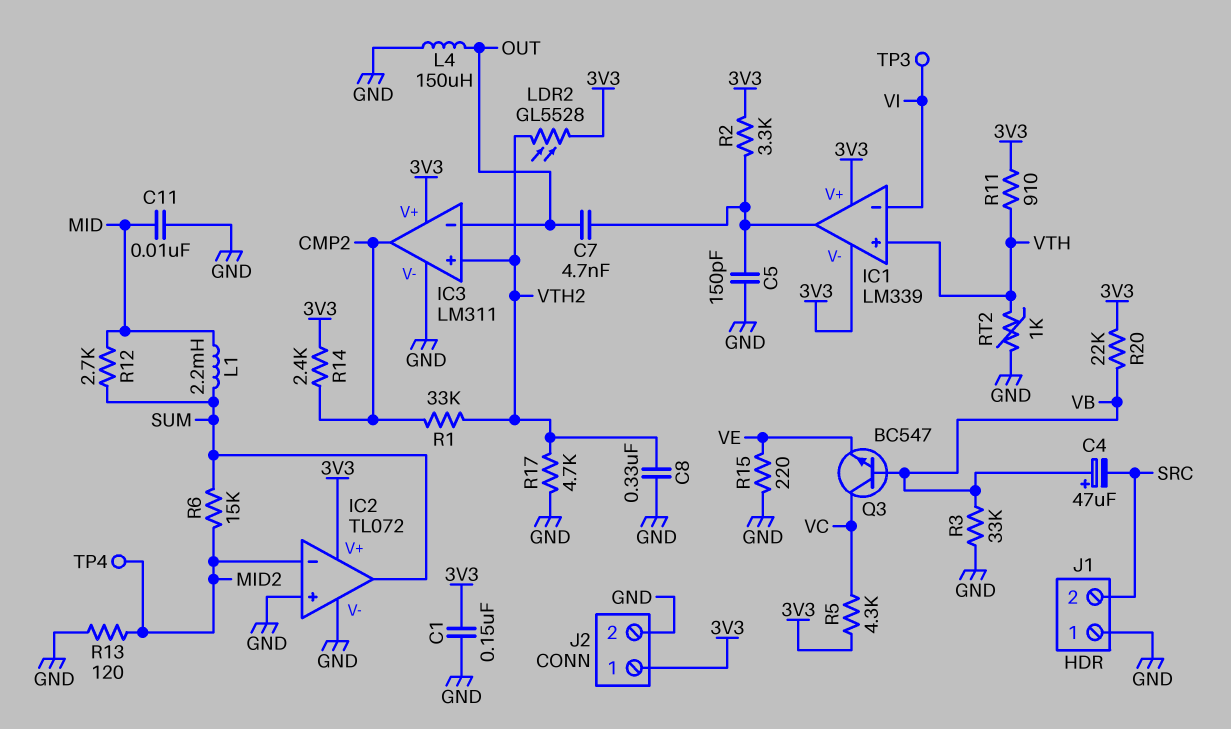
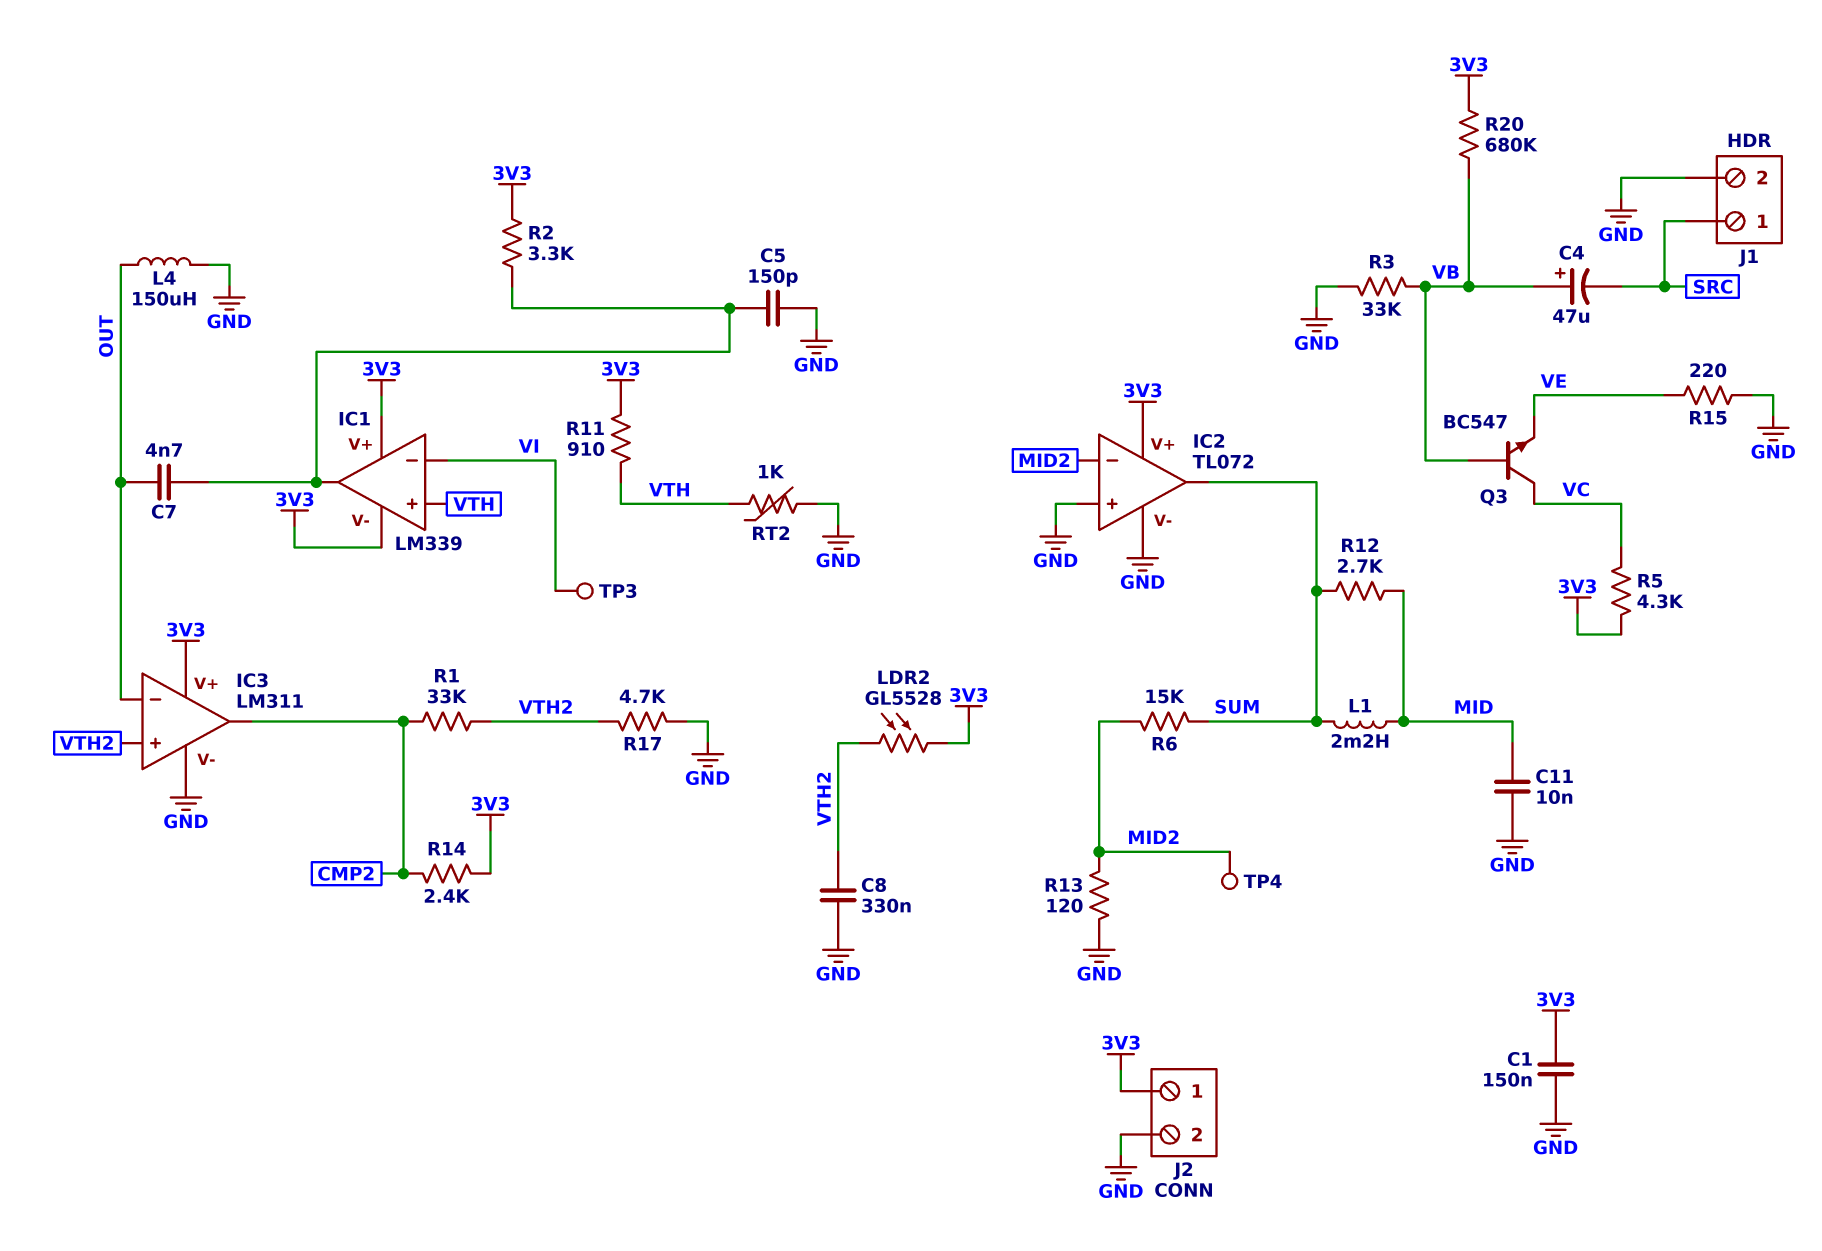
J1 pin 1: GND -> SRC
J1 pin 2: SRC -> GND
R20: 22k (3V3, VB) -> 680k (3V3, VB)

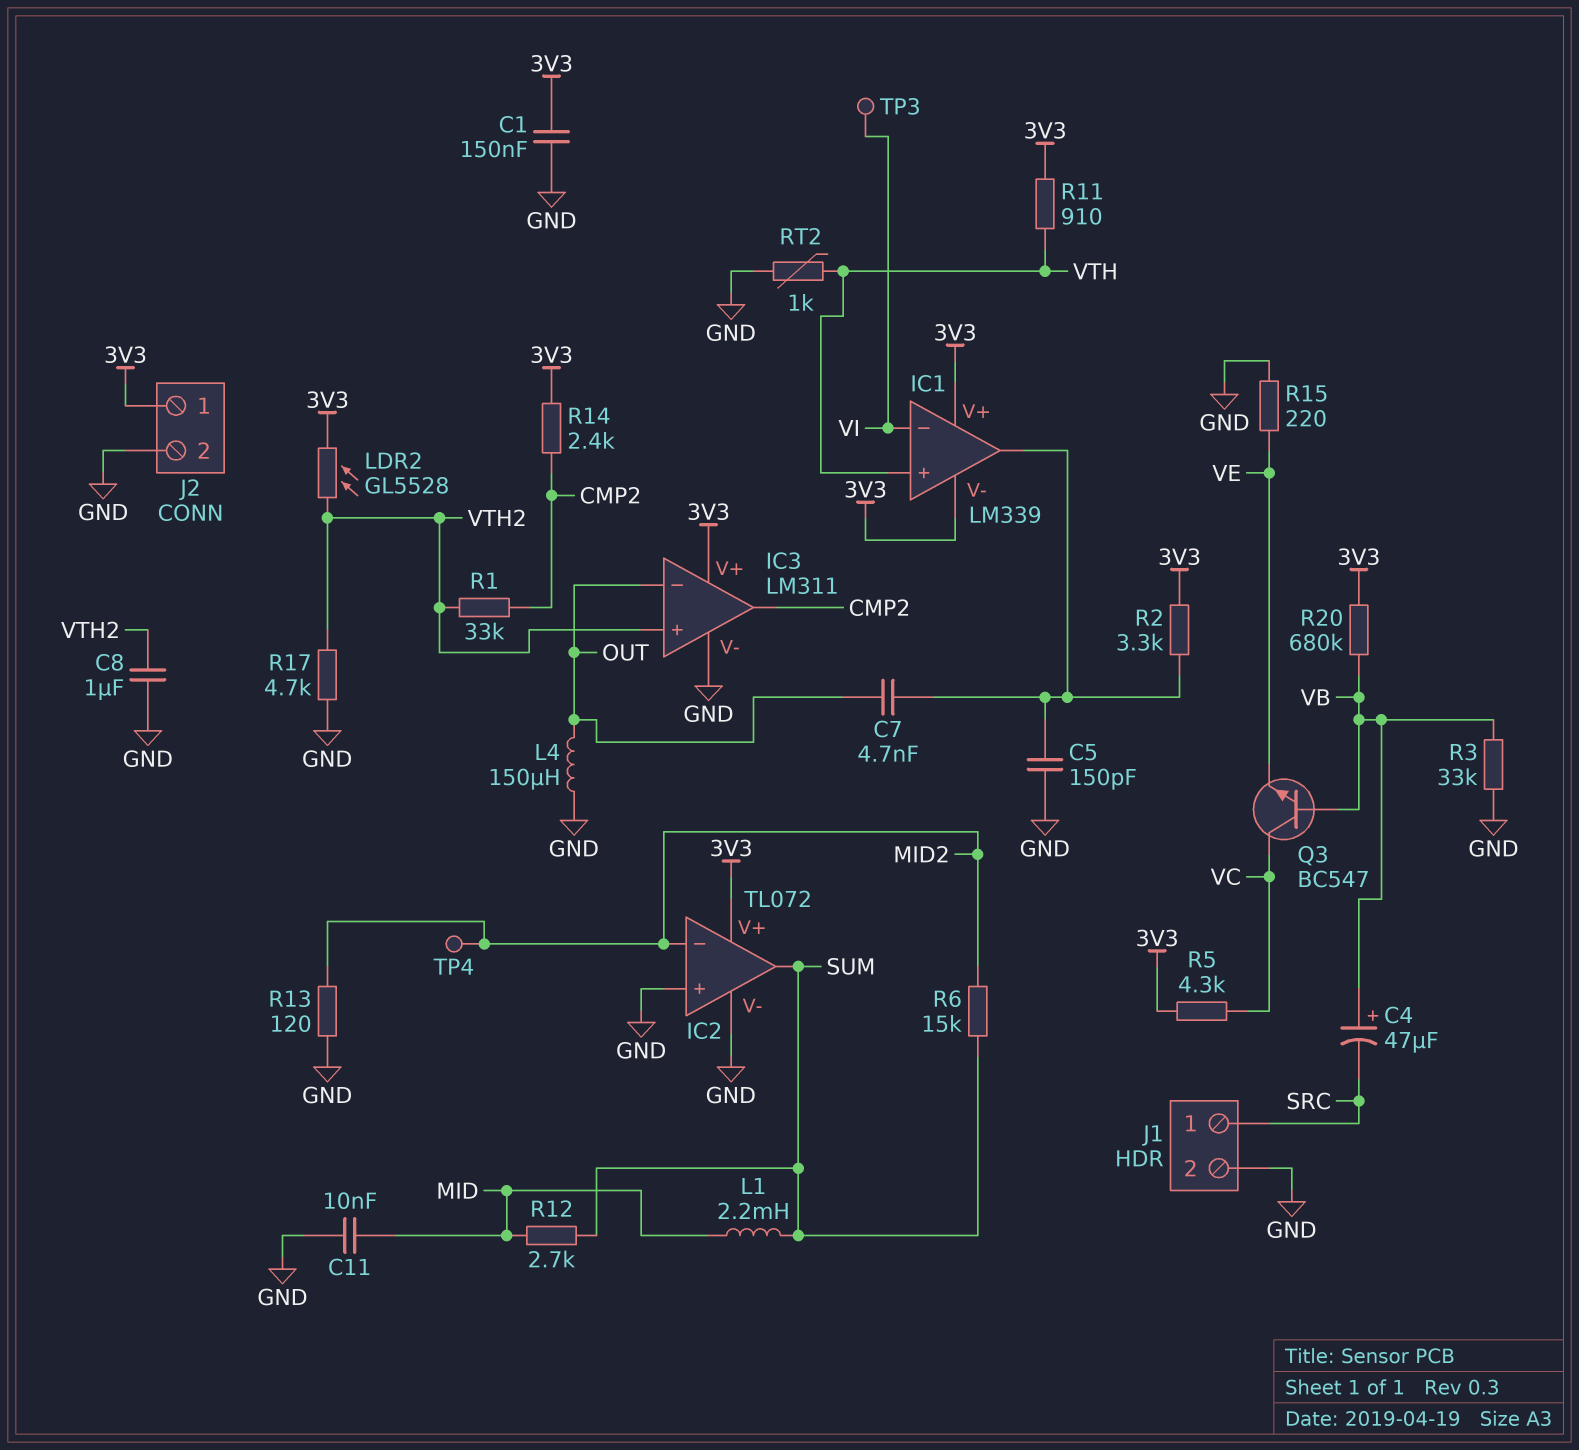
C8: 330nF (GND, VTH2) -> 1uF (GND, VTH2)

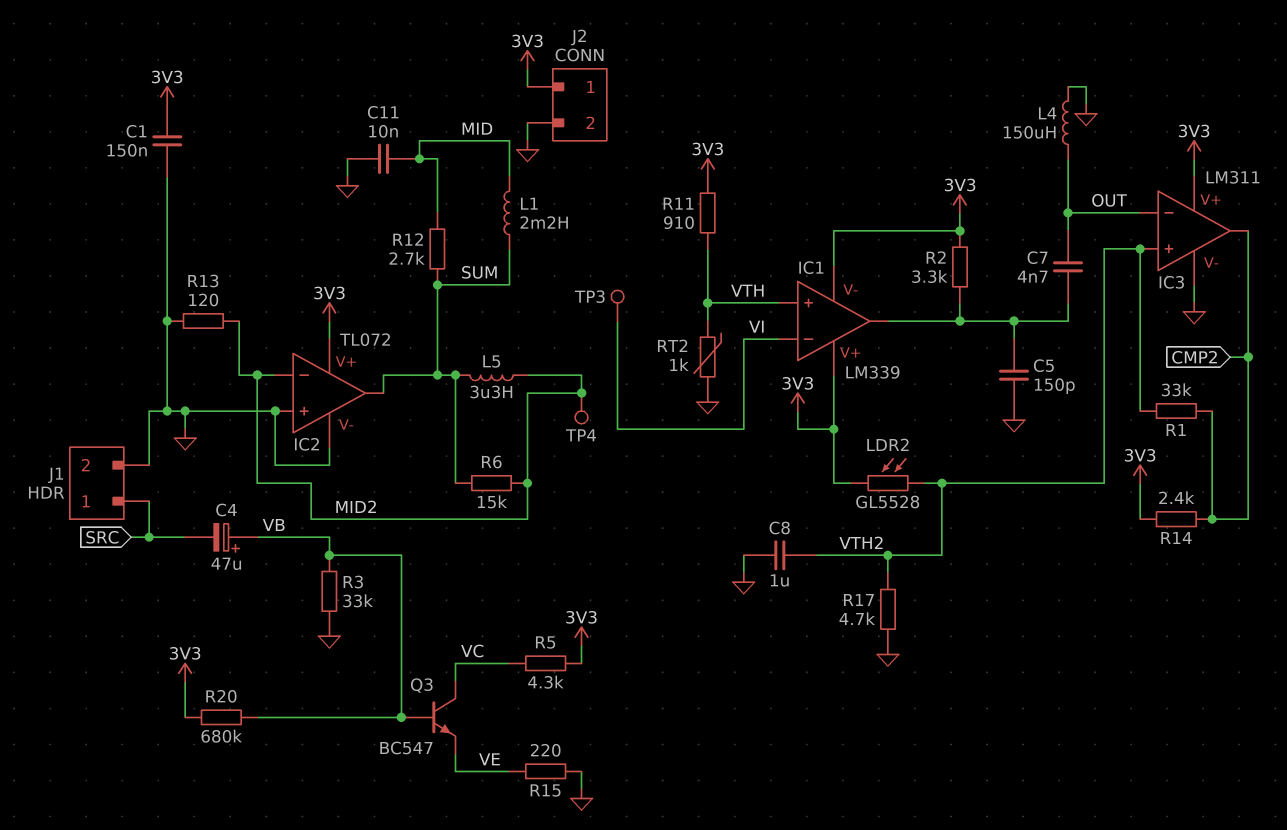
L5: none -> 3.3uH (MID2, SUM)

